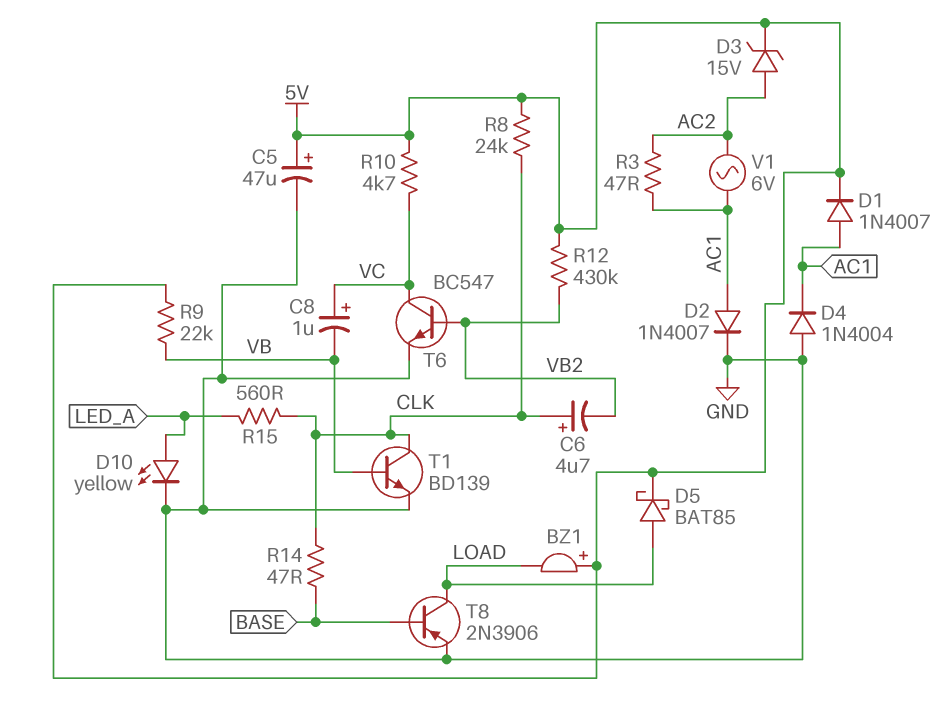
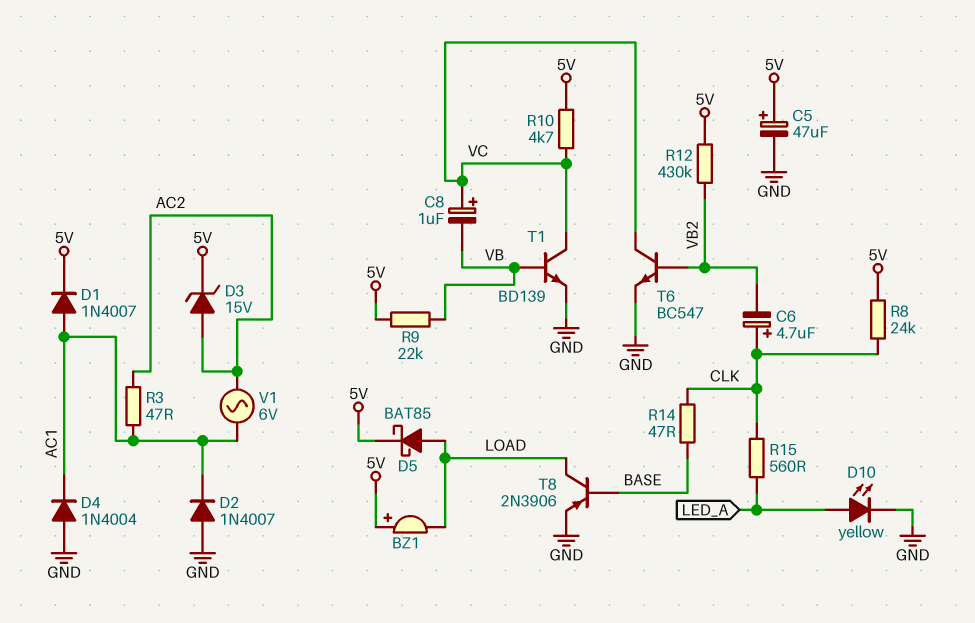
D2: diode 1N4007 (A AC1, K GND) -> diode 1N4007 (A GND, K AC1)
T1: NPN BD139 (B VB, C CLK, E GND) -> NPN BD139 (B VB, C VC, E GND)

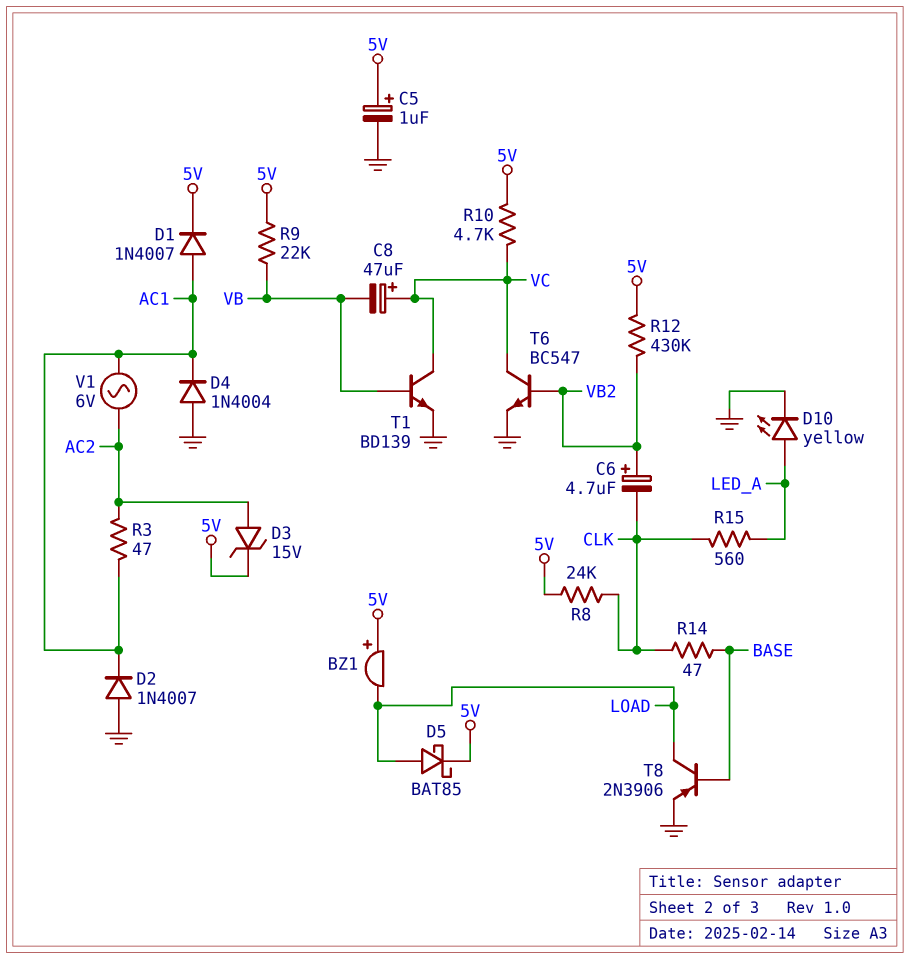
C5: 47uF (plus 5V, minus GND) -> 1uF (plus 5V, minus GND)
C6: 4.7uF (plus CLK, minus VB2) -> 4.7uF (plus VB2, minus CLK)
C8: 1uF (plus VC, minus VB) -> 47uF (plus VC, minus VB)

